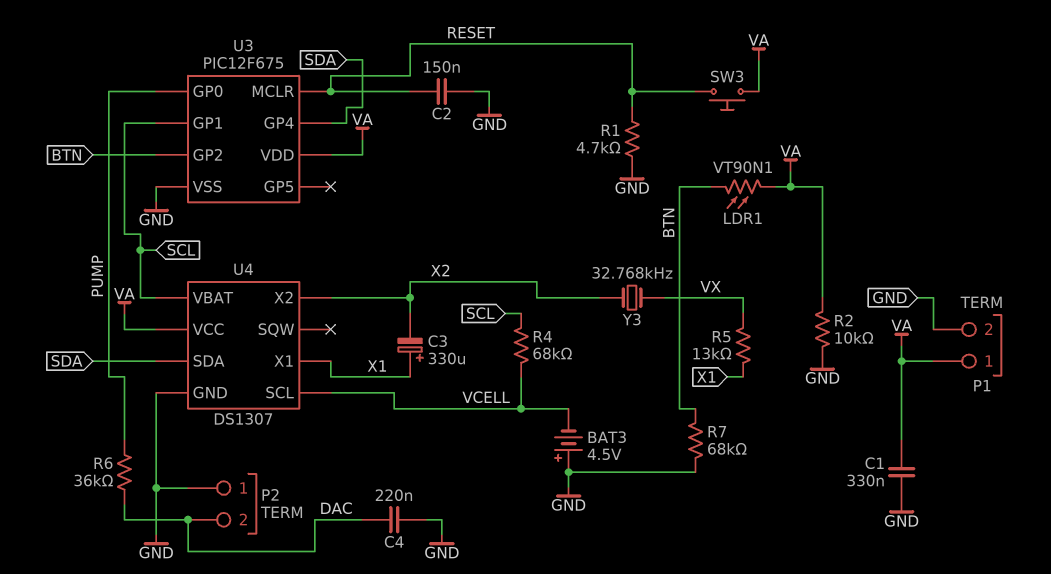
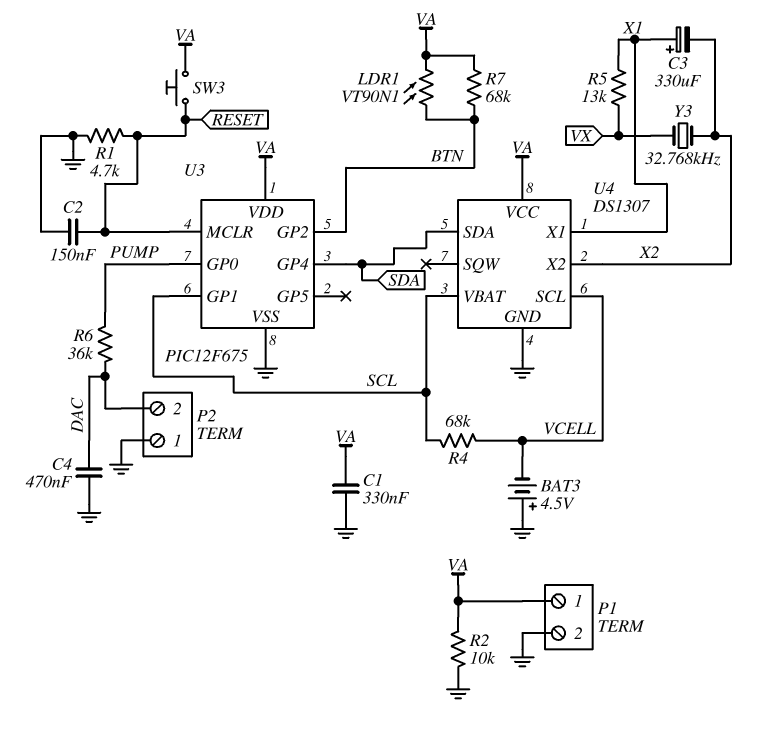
C4: 220nF (DAC, GND) -> 470nF (DAC, GND)
R7: 68k (BTN, GND) -> 68k (BTN, VA)

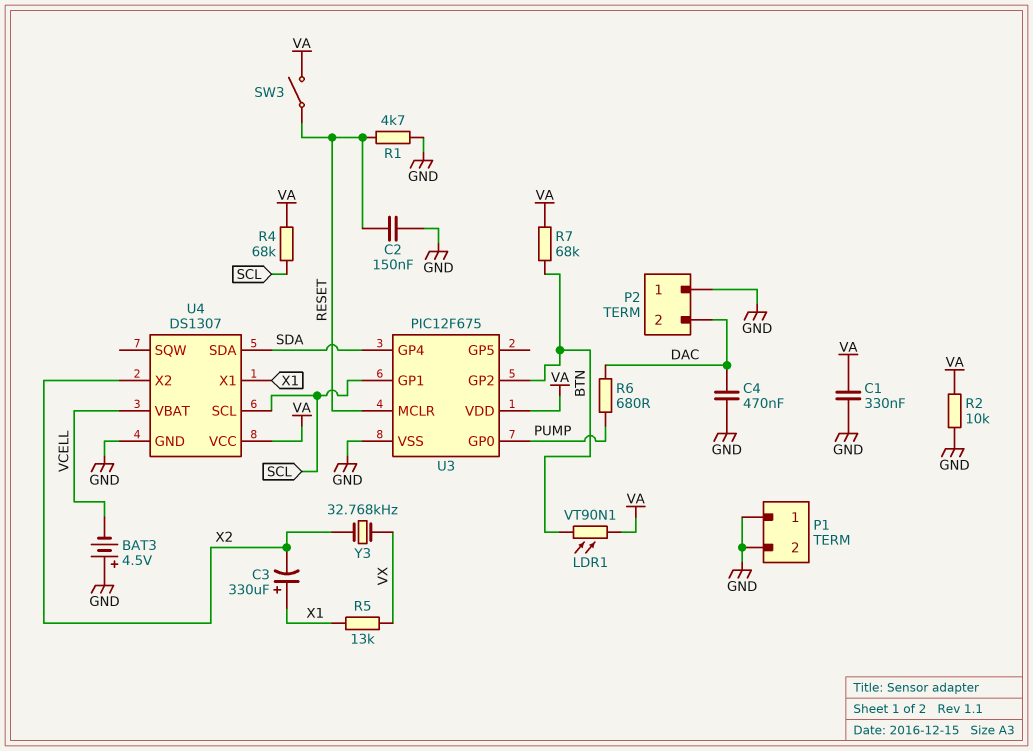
P1 pin 1: VA -> GND
R4: 68k (SCL, VCELL) -> 68k (SCL, VA)
R6: 36k (DAC, PUMP) -> 680 (DAC, PUMP)
SW3: button (RESET, VA) -> switch (RESET, VA)
U4 pin SCL: VCELL -> SCL
U4 pin VBAT: SCL -> VCELL

